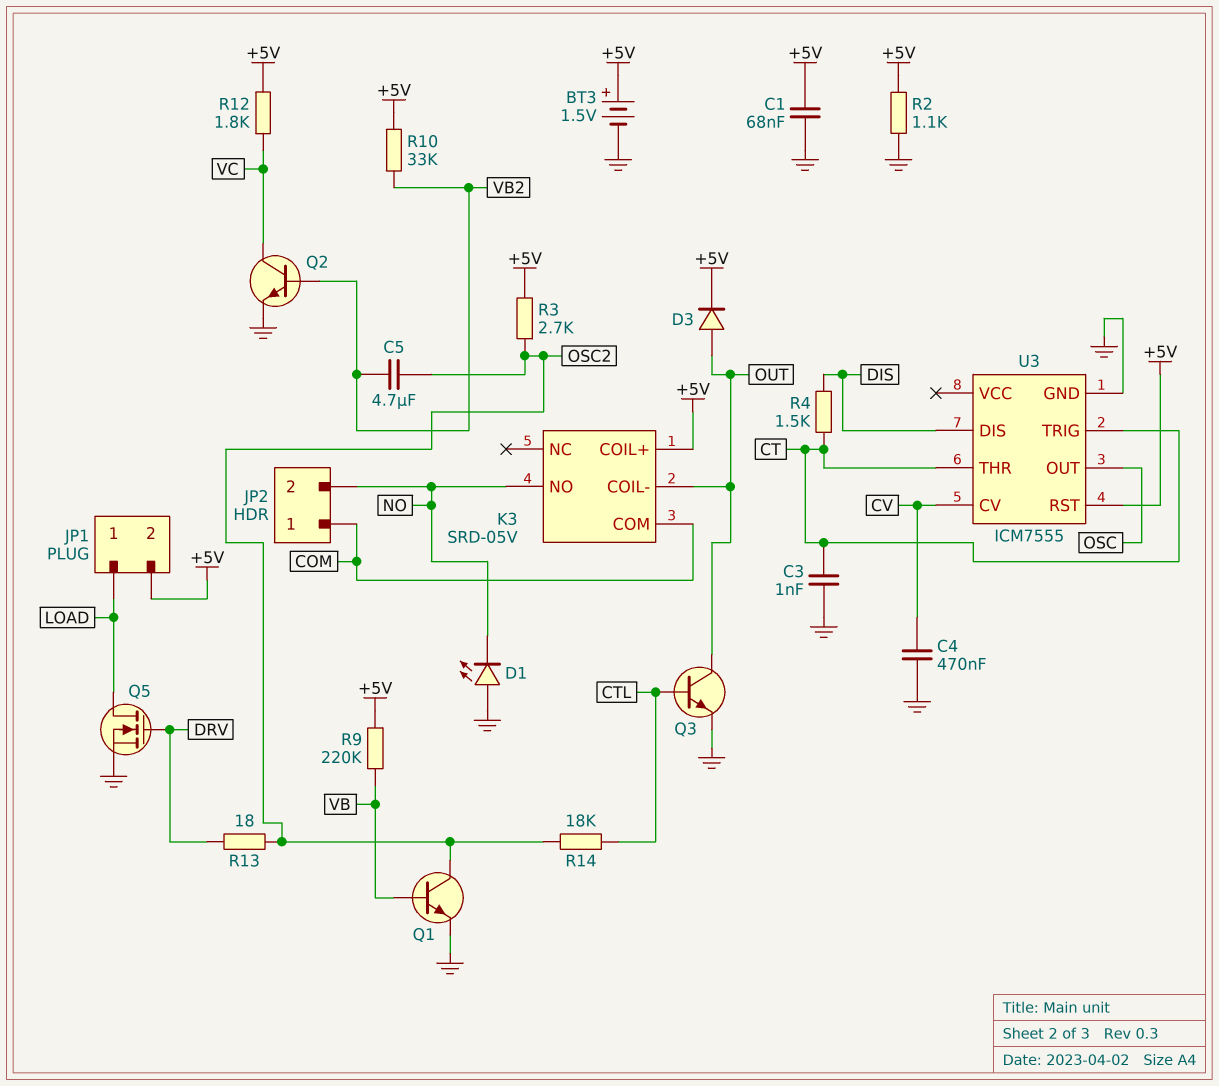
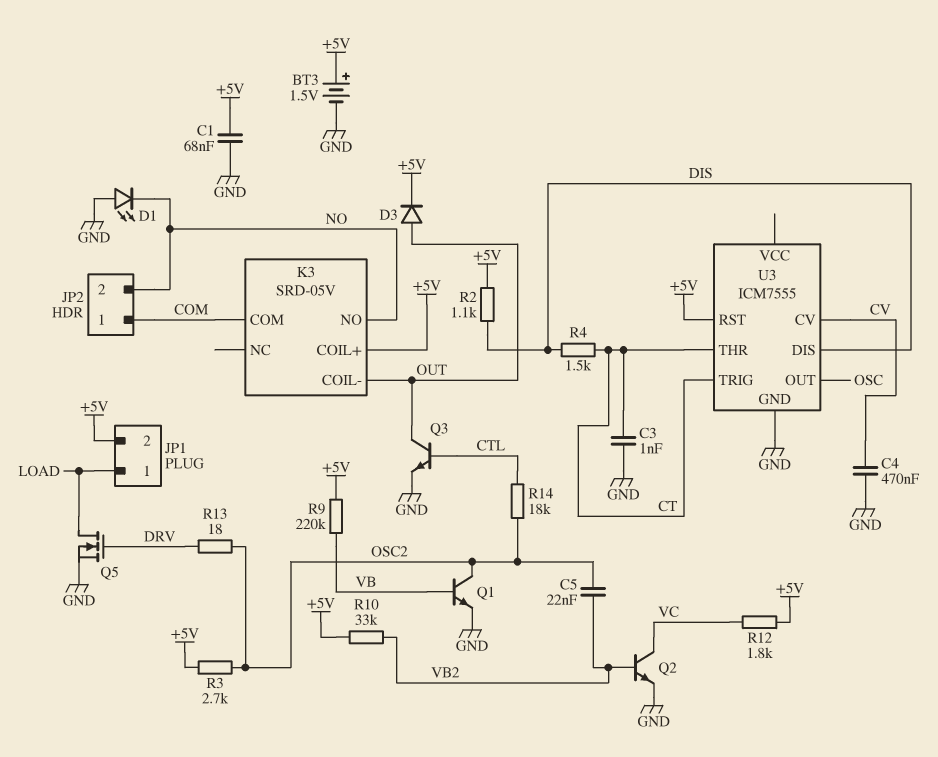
C5: 4.7uF (OSC2, VB2) -> 22nF (OSC2, VB2)
R2: 1.1k (+5V, GND) -> 1.1k (+5V, DIS)

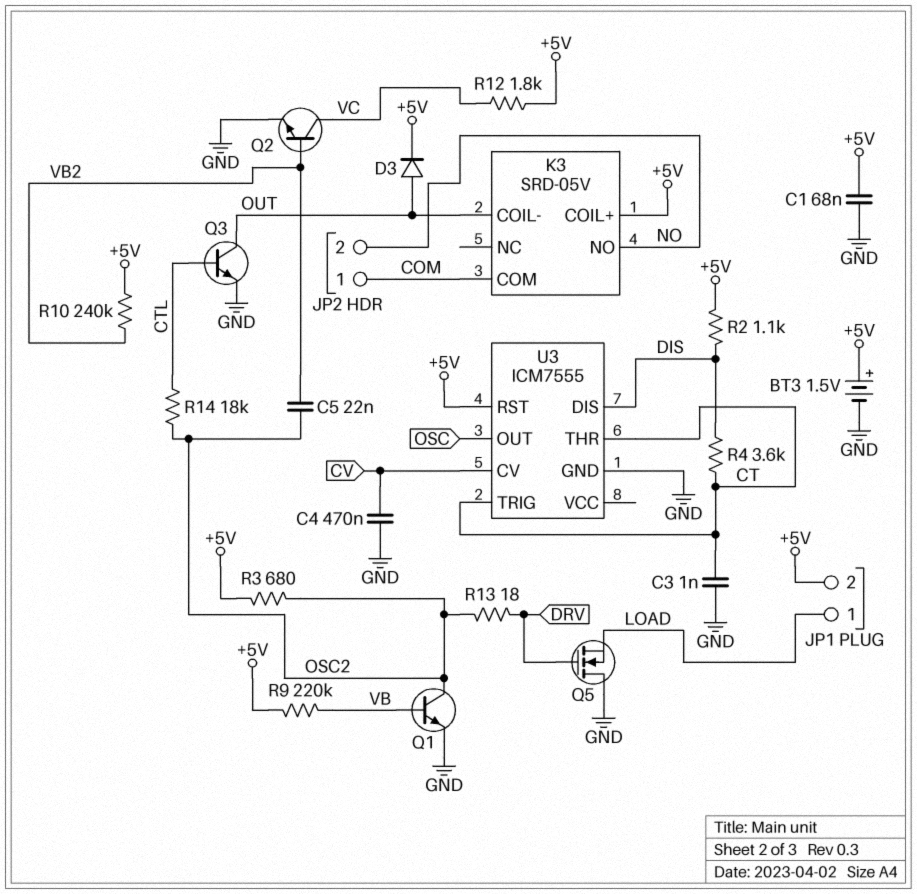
D1: LED (A GND, K NO) -> none
Q5: NMOS (G DRV, D LOAD, S GND) -> NMOS (G DRV, D GND, S LOAD)
R3: 2.7k (+5V, OSC2) -> 680 (+5V, OSC2)
R4: 1.5k (CT, DIS) -> 3.6k (CT, DIS)
R10: 33k (+5V, VB2) -> 240k (+5V, VB2)

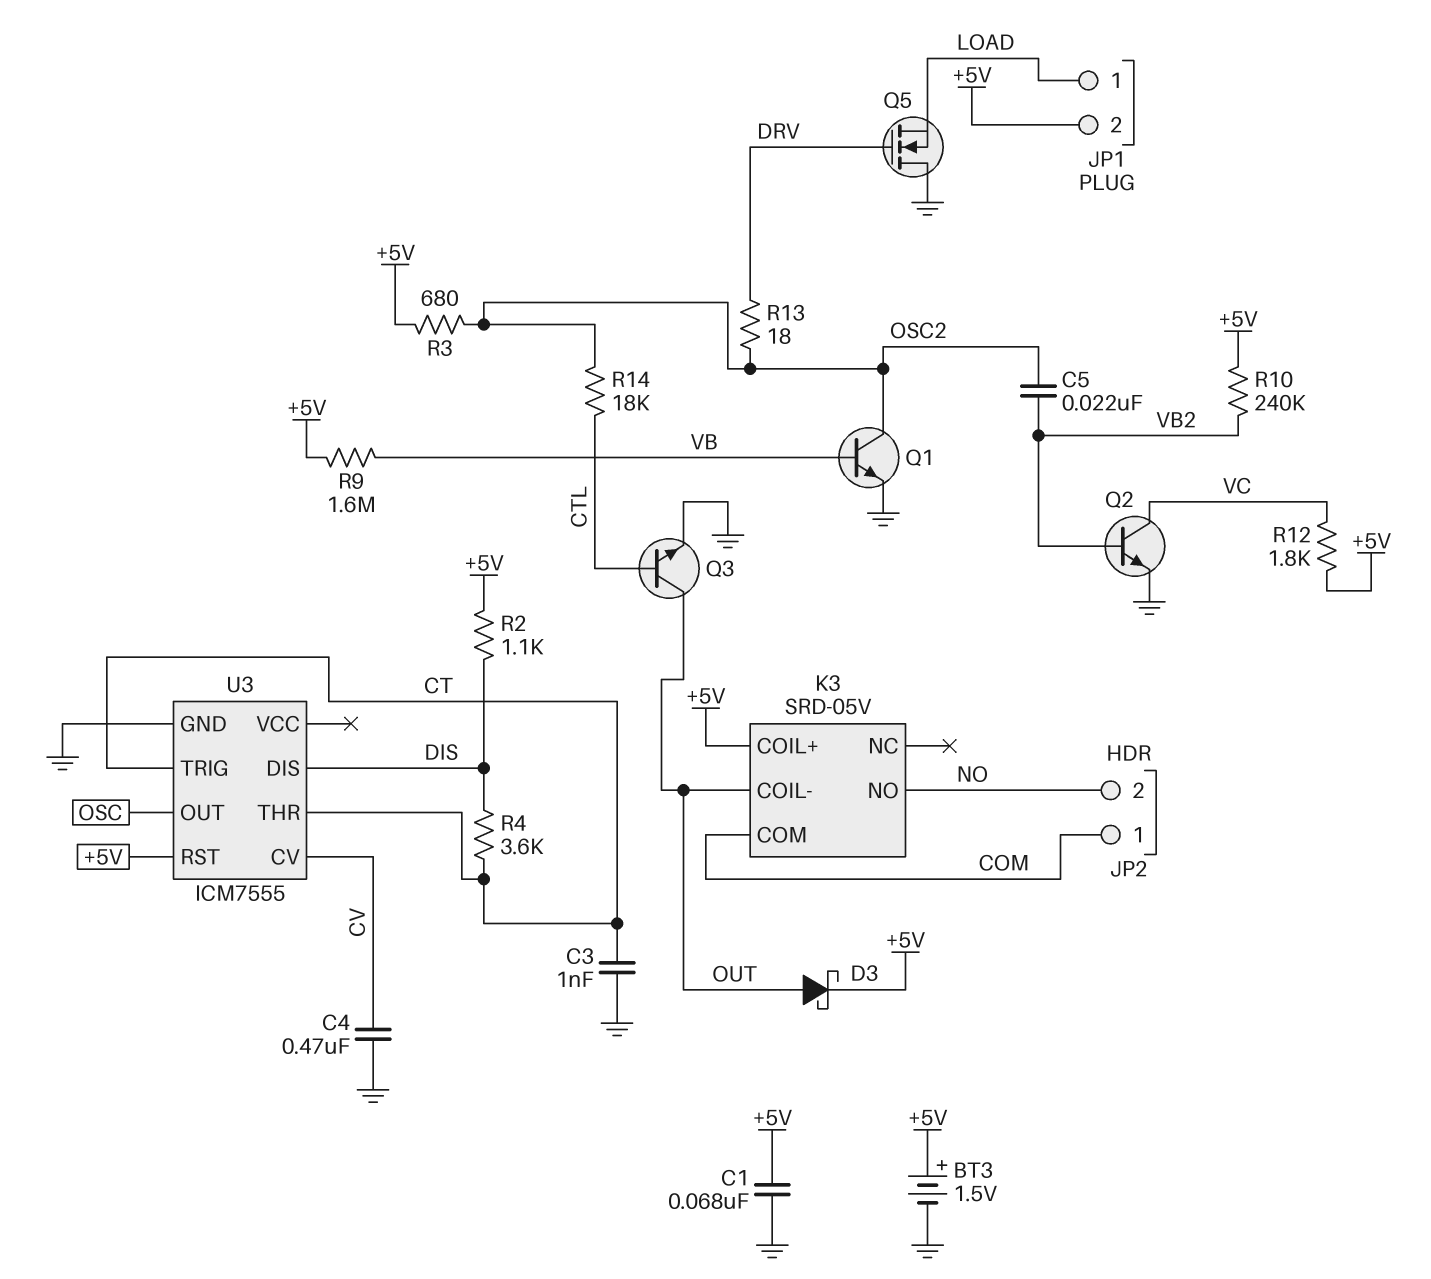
D3: diode (A OUT, K +5V) -> schottky (A OUT, K +5V)
R9: 220k (+5V, VB) -> 1.6M (+5V, VB)

